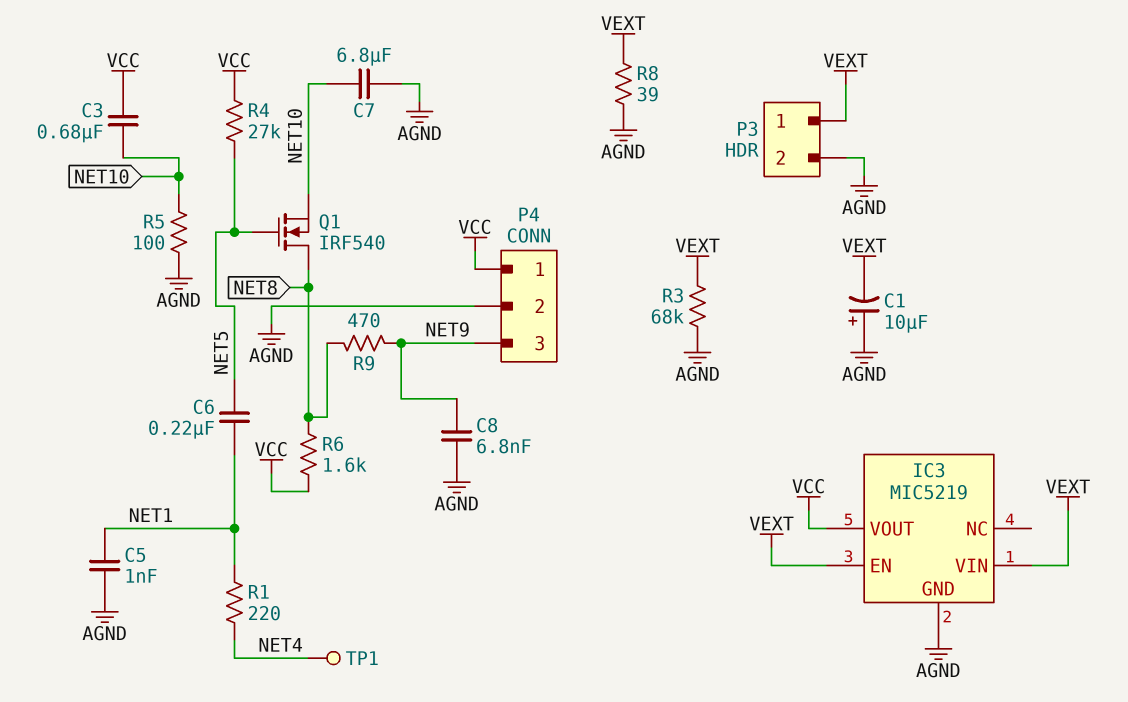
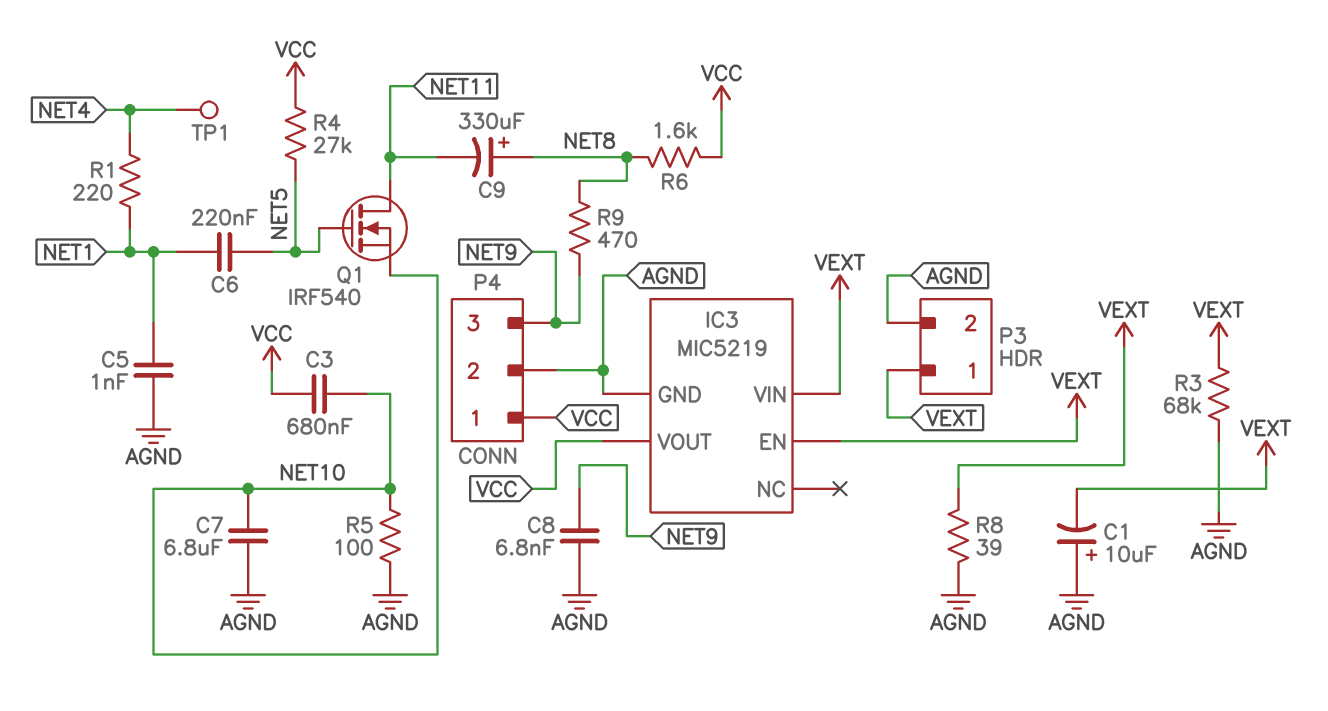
C9: none -> 330uF (plus NET8, minus NET11)
Q1: NMOS IRF540 (G NET5, D NET8, S NET10) -> NMOS IRF540 (G NET5, D NET11, S NET10)

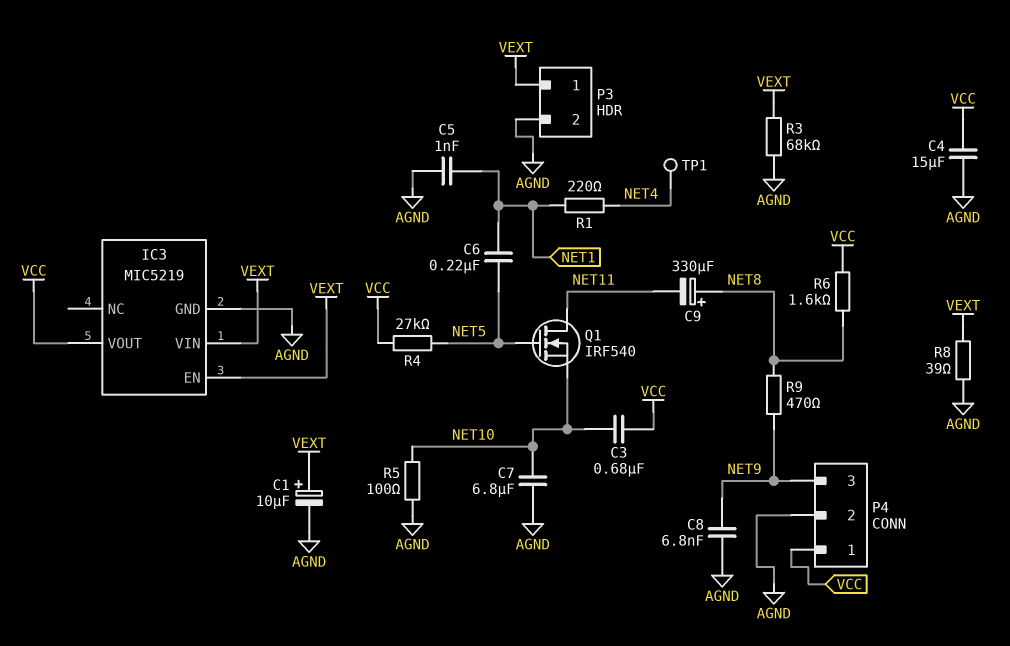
C1: 10uF (plus AGND, minus VEXT) -> 10uF (plus VEXT, minus AGND)
C4: none -> 15uF (AGND, VCC)

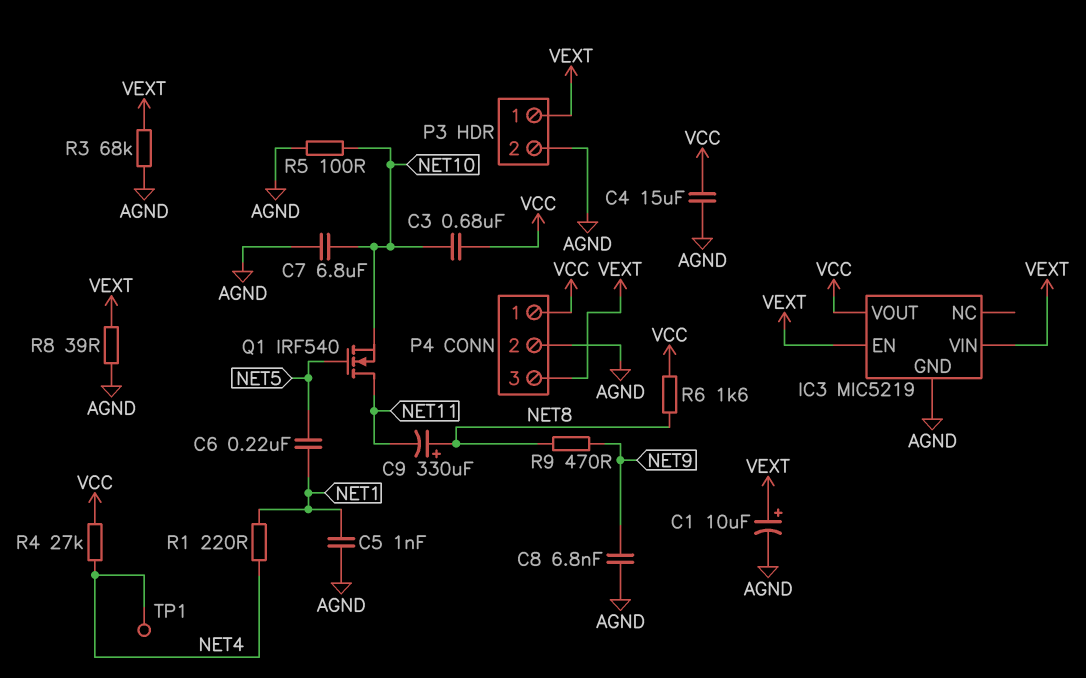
P4 pin 3: NET9 -> VEXT
R4: 27k (NET5, VCC) -> 27k (NET4, VCC)

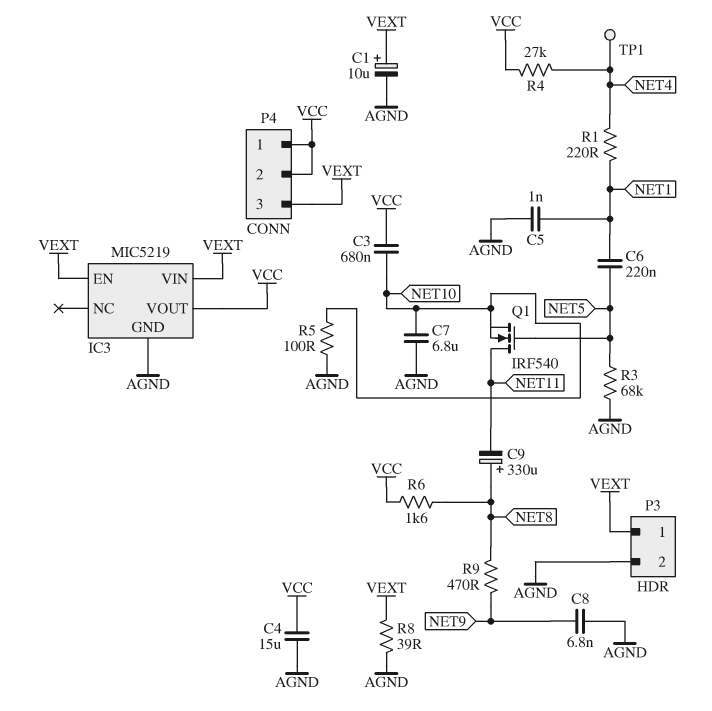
P4 pin 2: AGND -> VCC
R3: 68k (AGND, VEXT) -> 68k (AGND, NET5)

